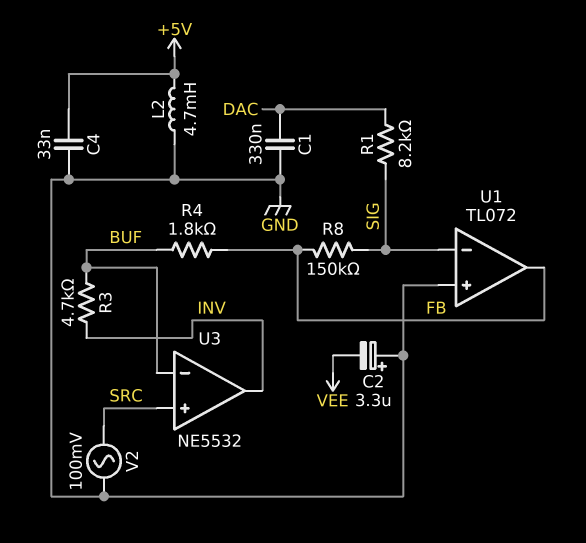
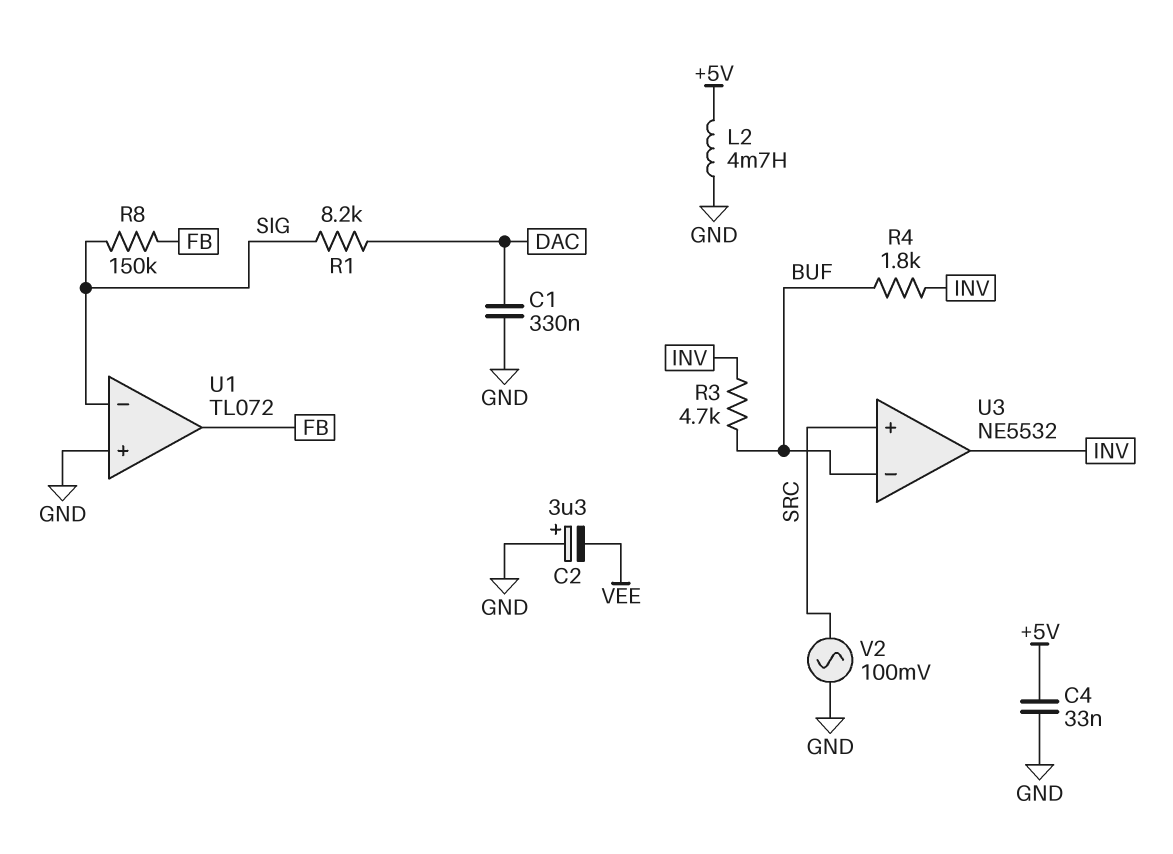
R4: 1.8k (BUF, FB) -> 1.8k (BUF, INV)

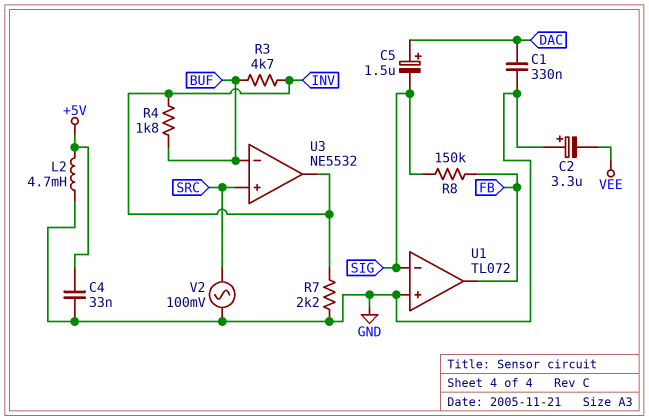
C5: none -> 1.5uF (plus DAC, minus SIG)
R1: 8.2k (DAC, SIG) -> none
R7: none -> 2.2k (GND, INV)

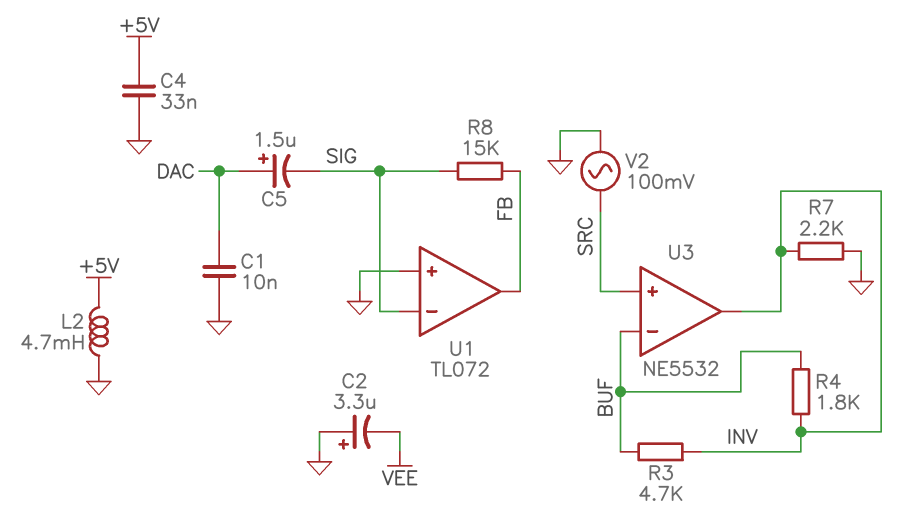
C1: 330nF (DAC, GND) -> 10nF (DAC, GND)
R8: 150k (FB, SIG) -> 15k (FB, SIG)

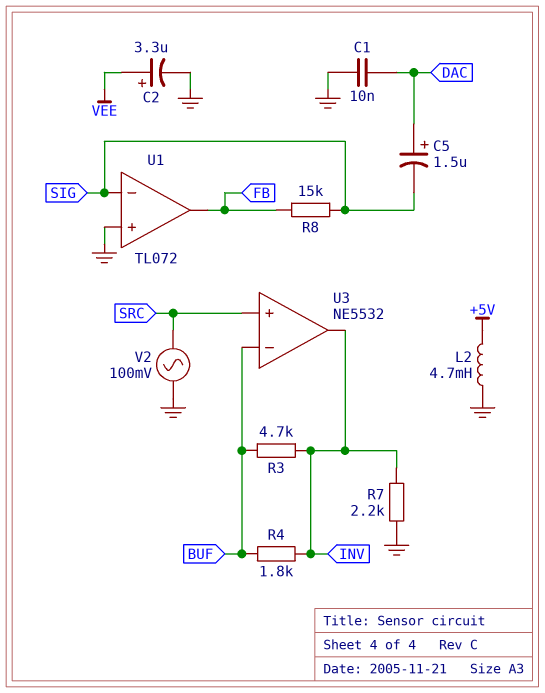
C2: 3.3uF (plus GND, minus VEE) -> 3.3uF (plus VEE, minus GND)
C4: 33nF (+5V, GND) -> none

